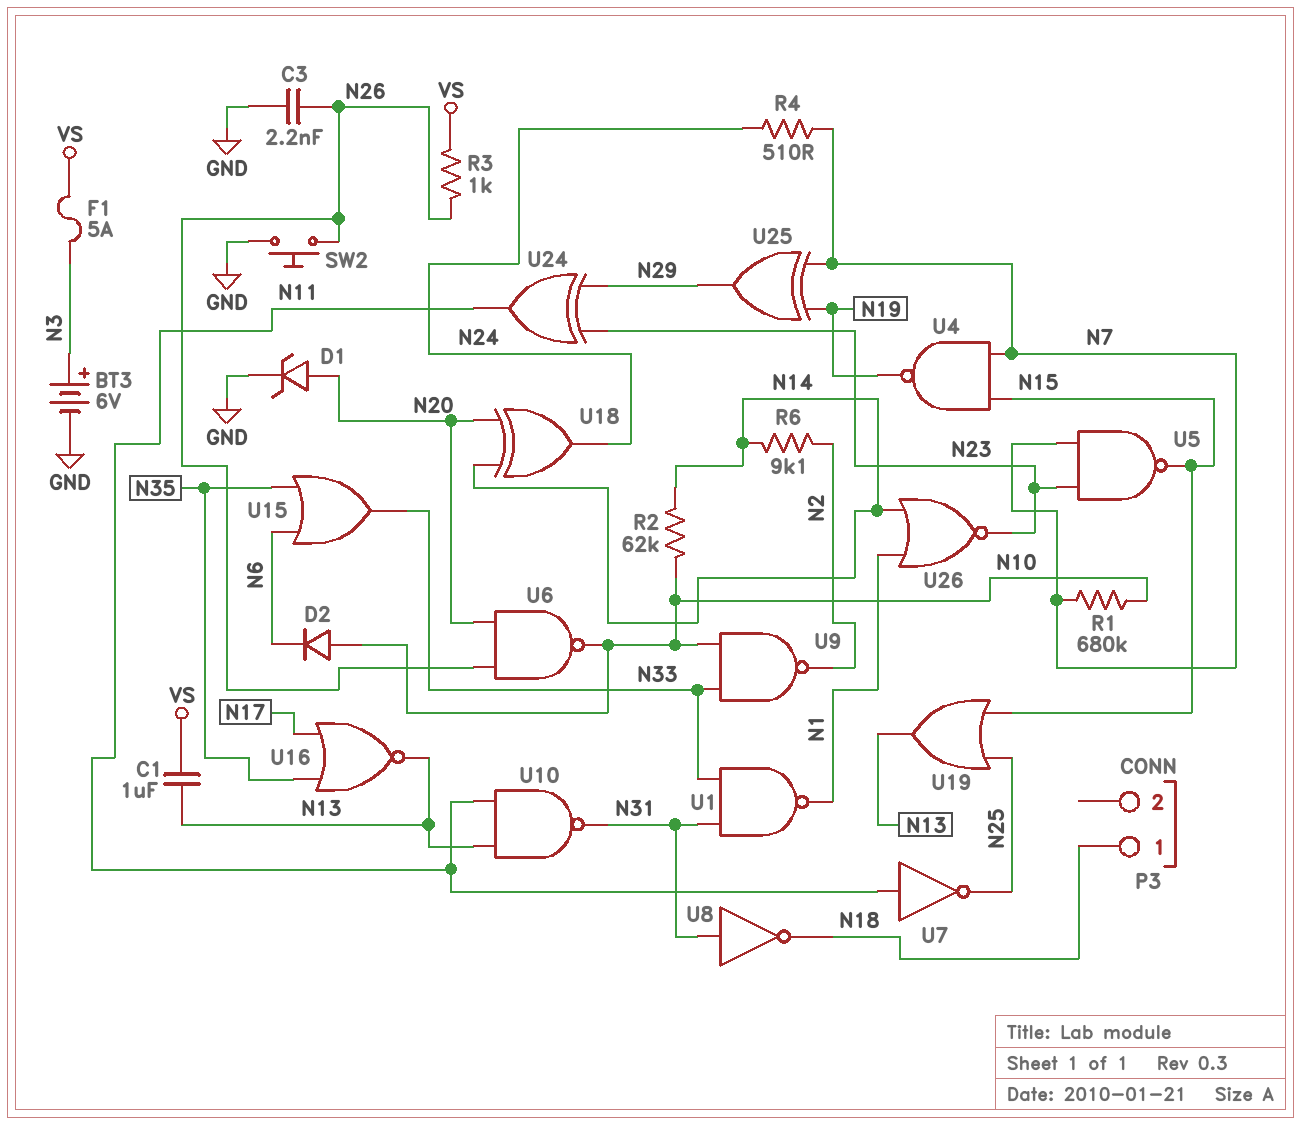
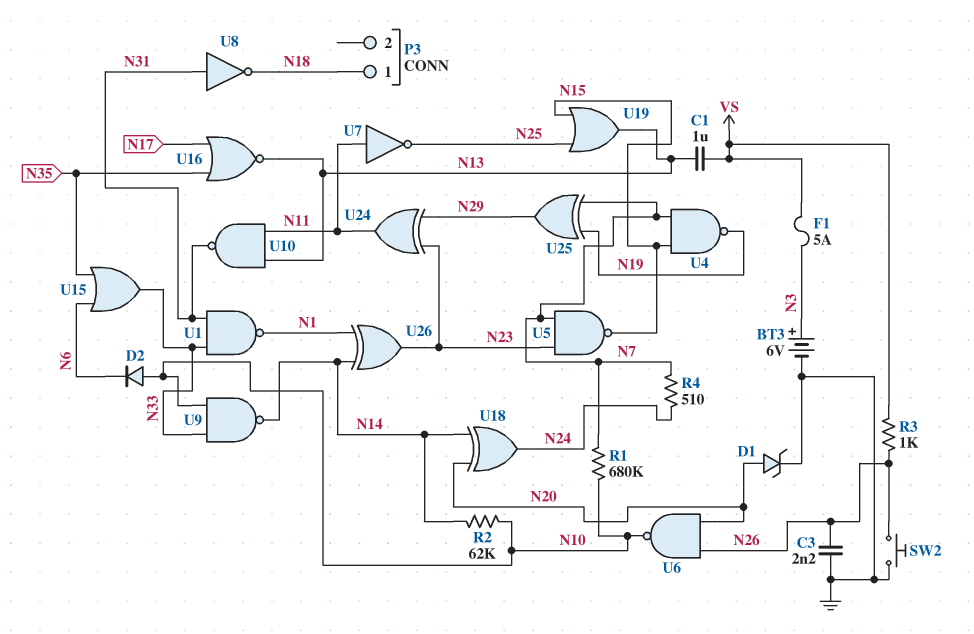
R6: 9.1k (N2, N14) -> none
U9: NAND (in N10, in N33, out N2) -> NAND (in N10, in N33, out N14)
U26: NOR (in N1, in N14, out N23) -> XOR (in N1, in N14, out N23)

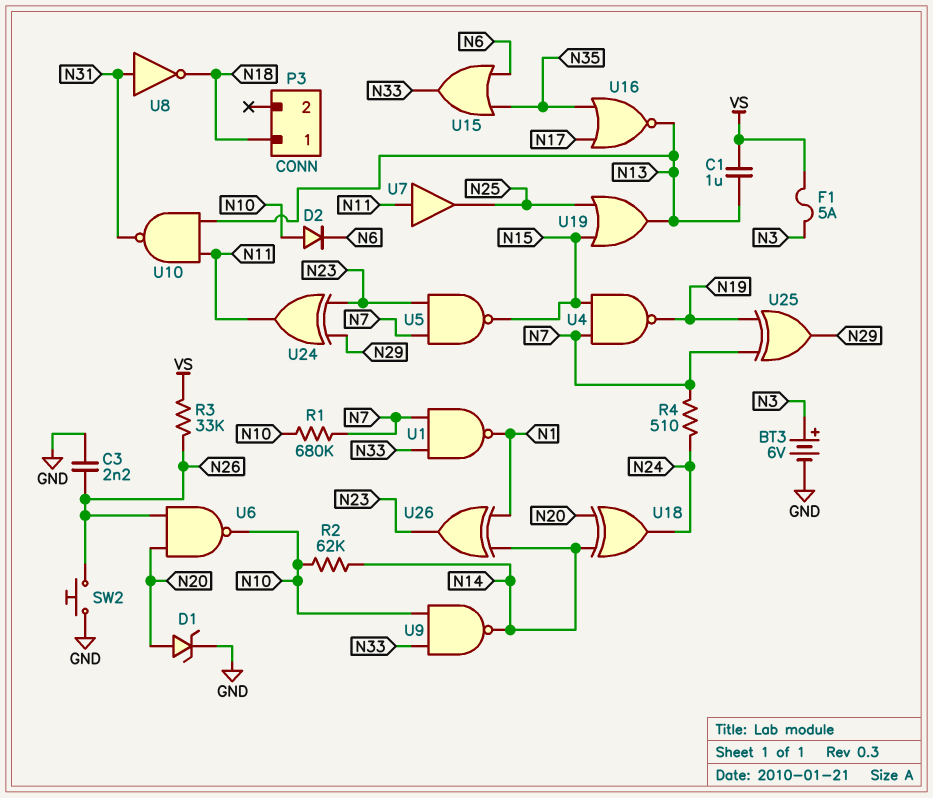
R3: 1k (N26, VS) -> 33k (N26, VS)
U1: NAND (in N31, in N33, out N1) -> NAND (in N7, in N33, out N1)
U7: NOT (in N11, out N25) -> buffer (in N11, out N25)

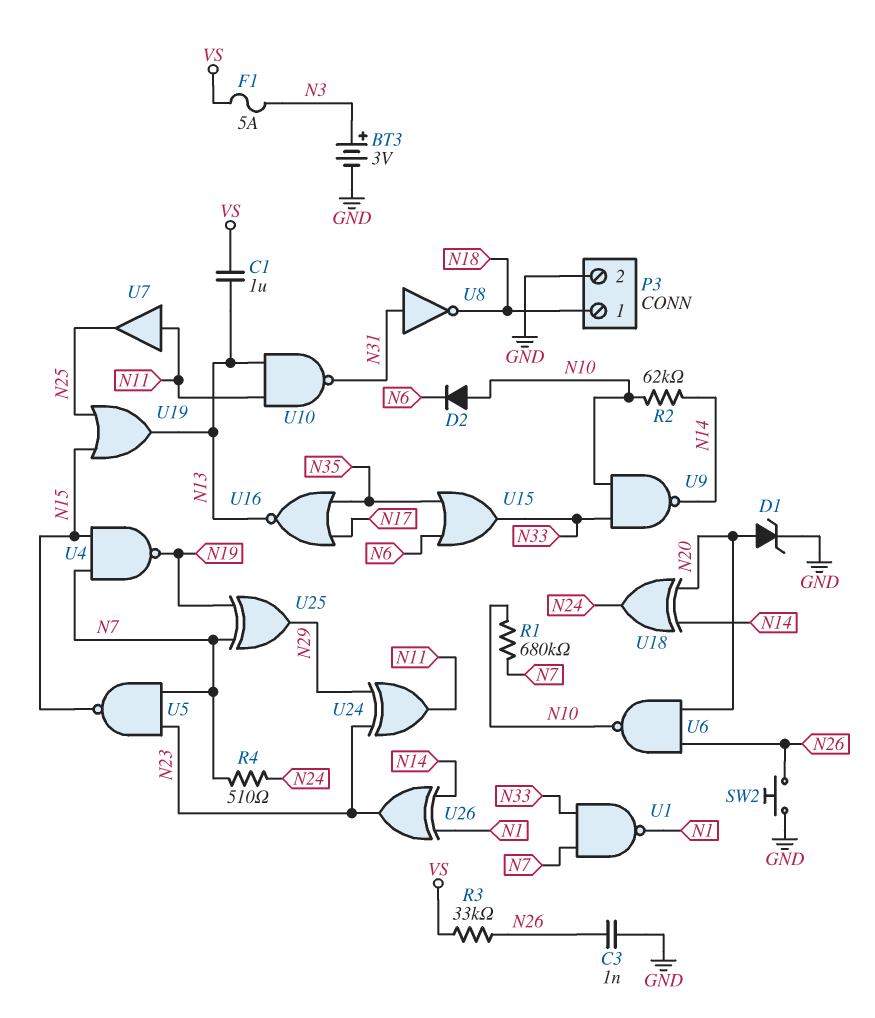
BT3: 6V (plus N3, minus GND) -> 3V (plus N3, minus GND)
C3: 2.2nF (GND, N26) -> 1nF (GND, N26)
P3 pin 2: none -> GND

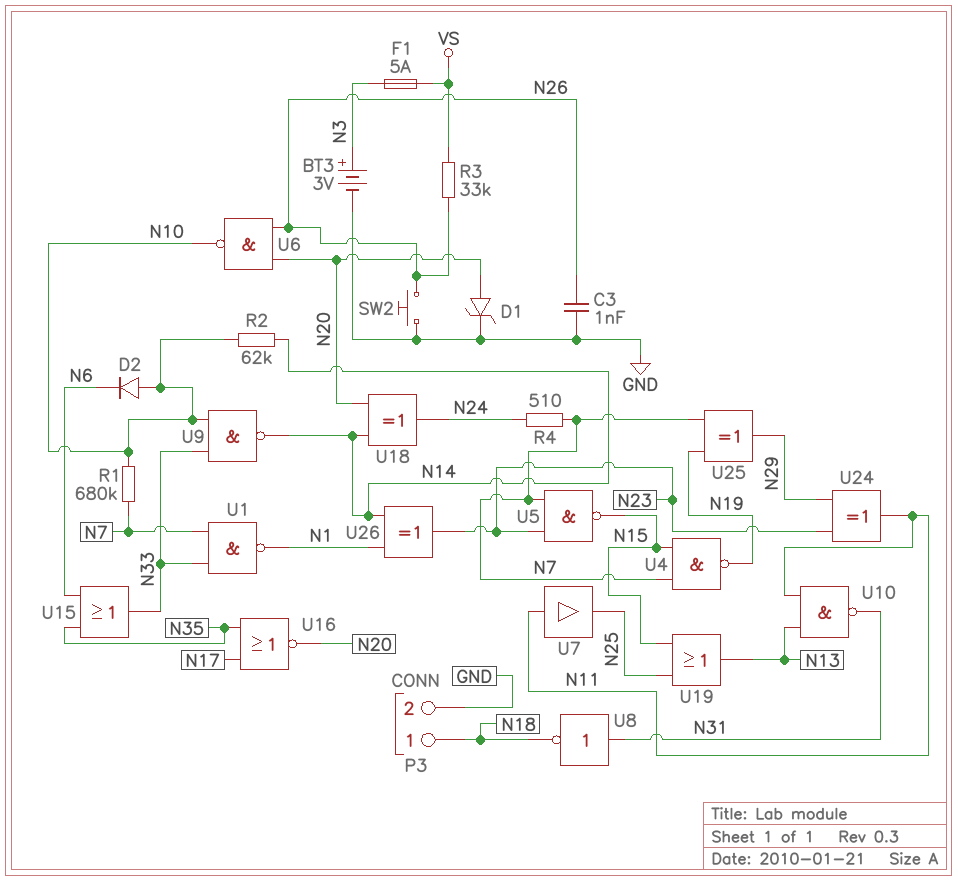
C1: 1uF (N13, VS) -> none
U16: NOR (in N17, in N35, out N13) -> NOR (in N17, in N35, out N20)

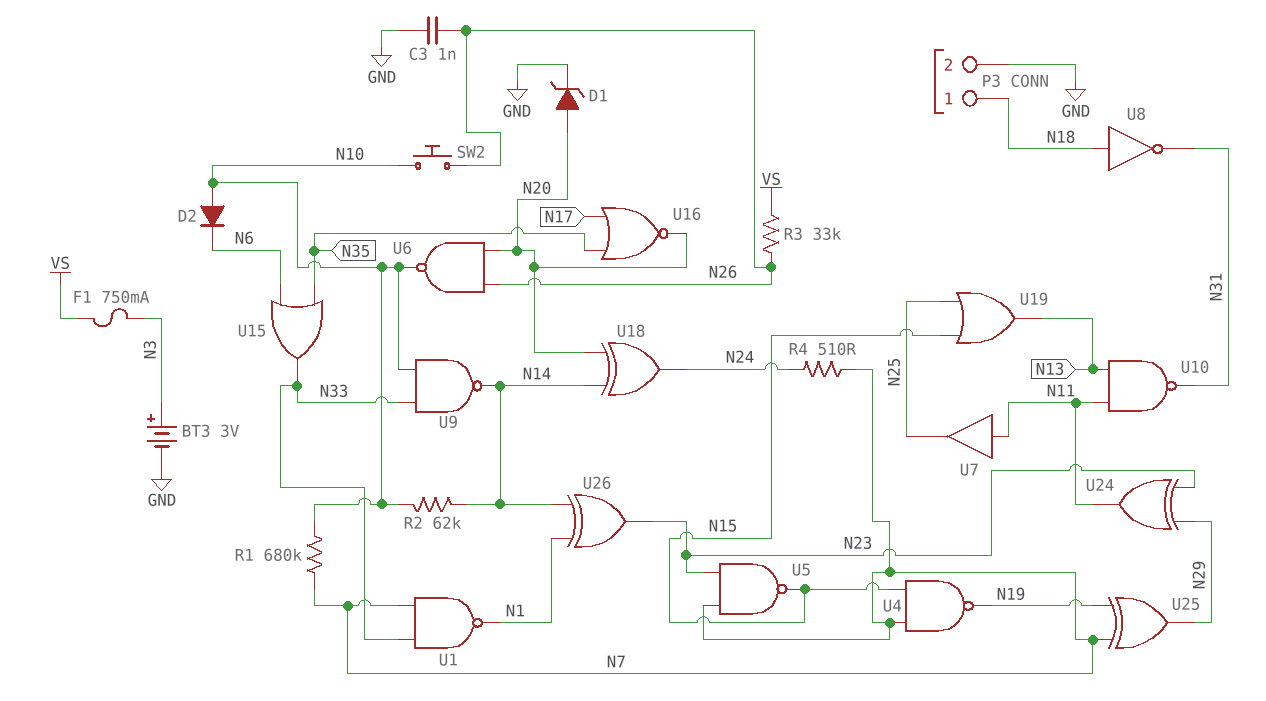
F1: 5A (N3, VS) -> 750mA (N3, VS)
SW2: button (GND, N26) -> button (N10, N26)
U8: NOT (in N31, out N18) -> NOT (in N18, out N31)

